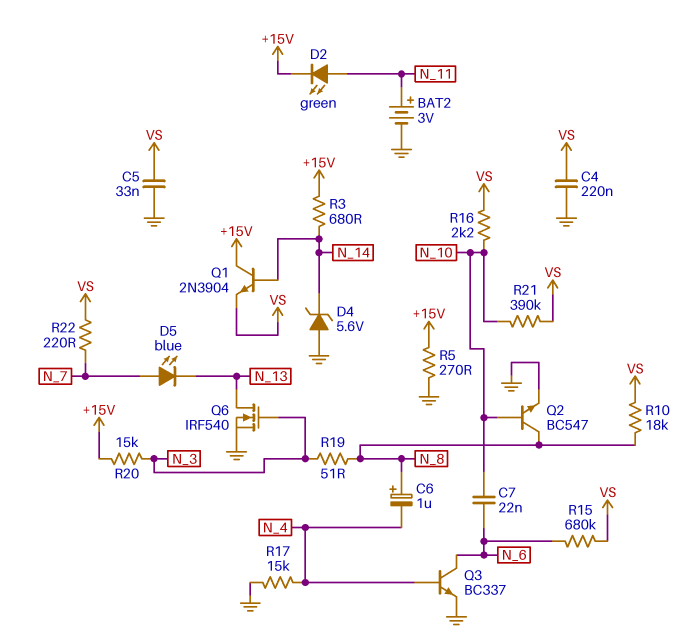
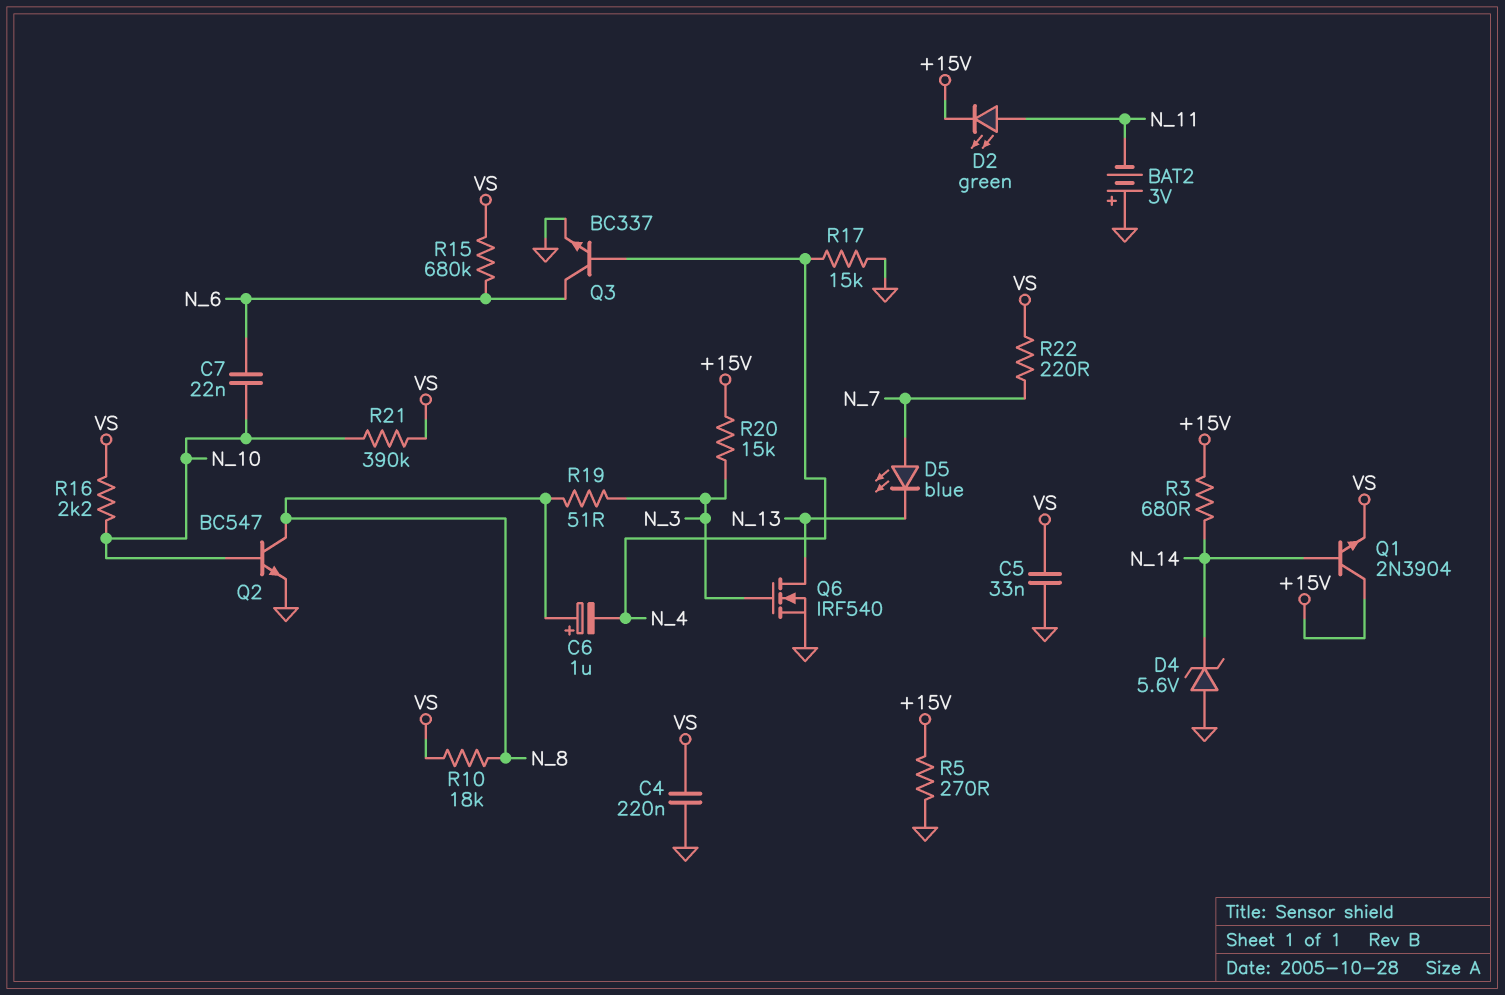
BAT2: 3V (plus N_11, minus GND) -> 3V (plus GND, minus N_11)

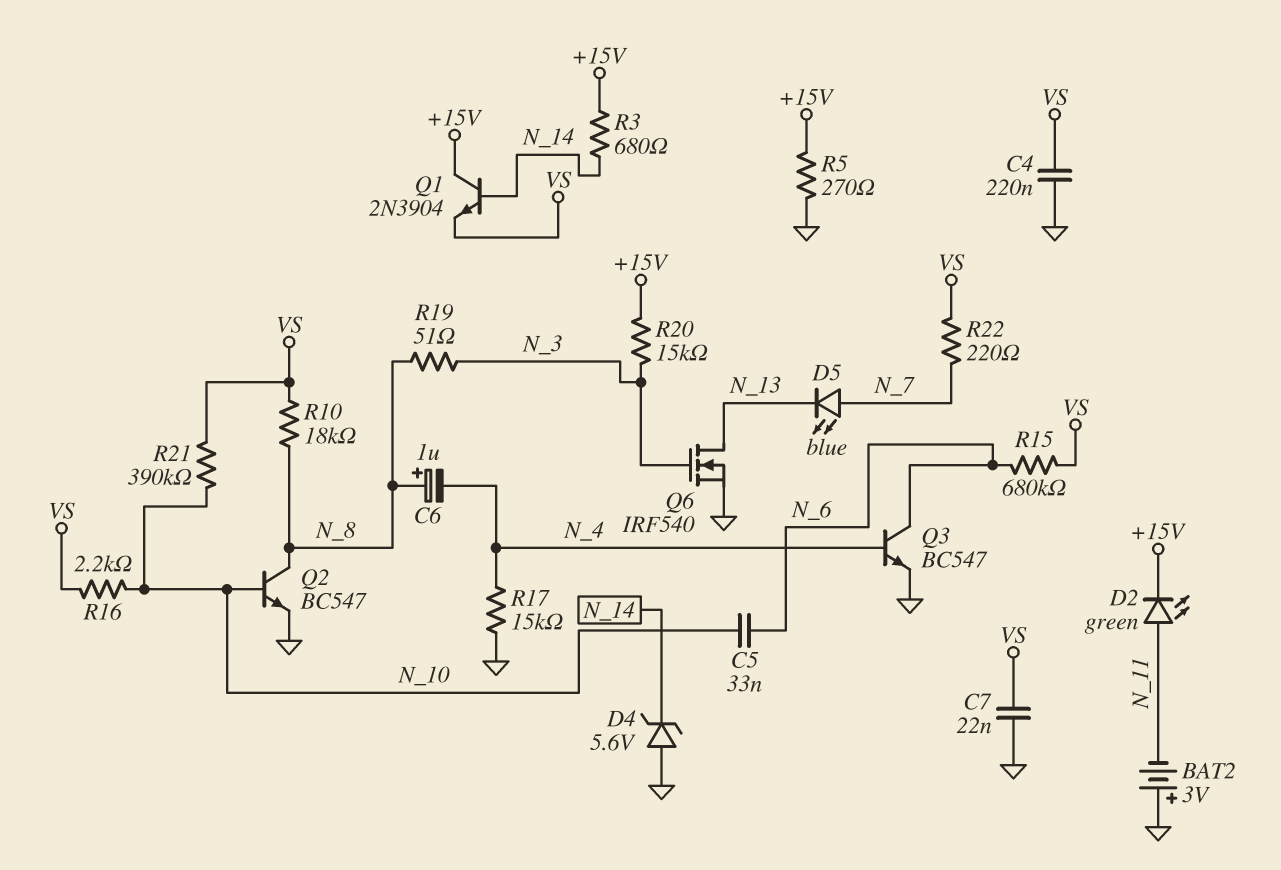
C5: 33nF (GND, VS) -> 33nF (N_6, N_10)
C7: 22nF (N_6, N_10) -> 22nF (GND, VS)
Q3: NPN BC337 (B N_4, C N_6, E GND) -> NPN BC547 (B N_4, C N_6, E GND)

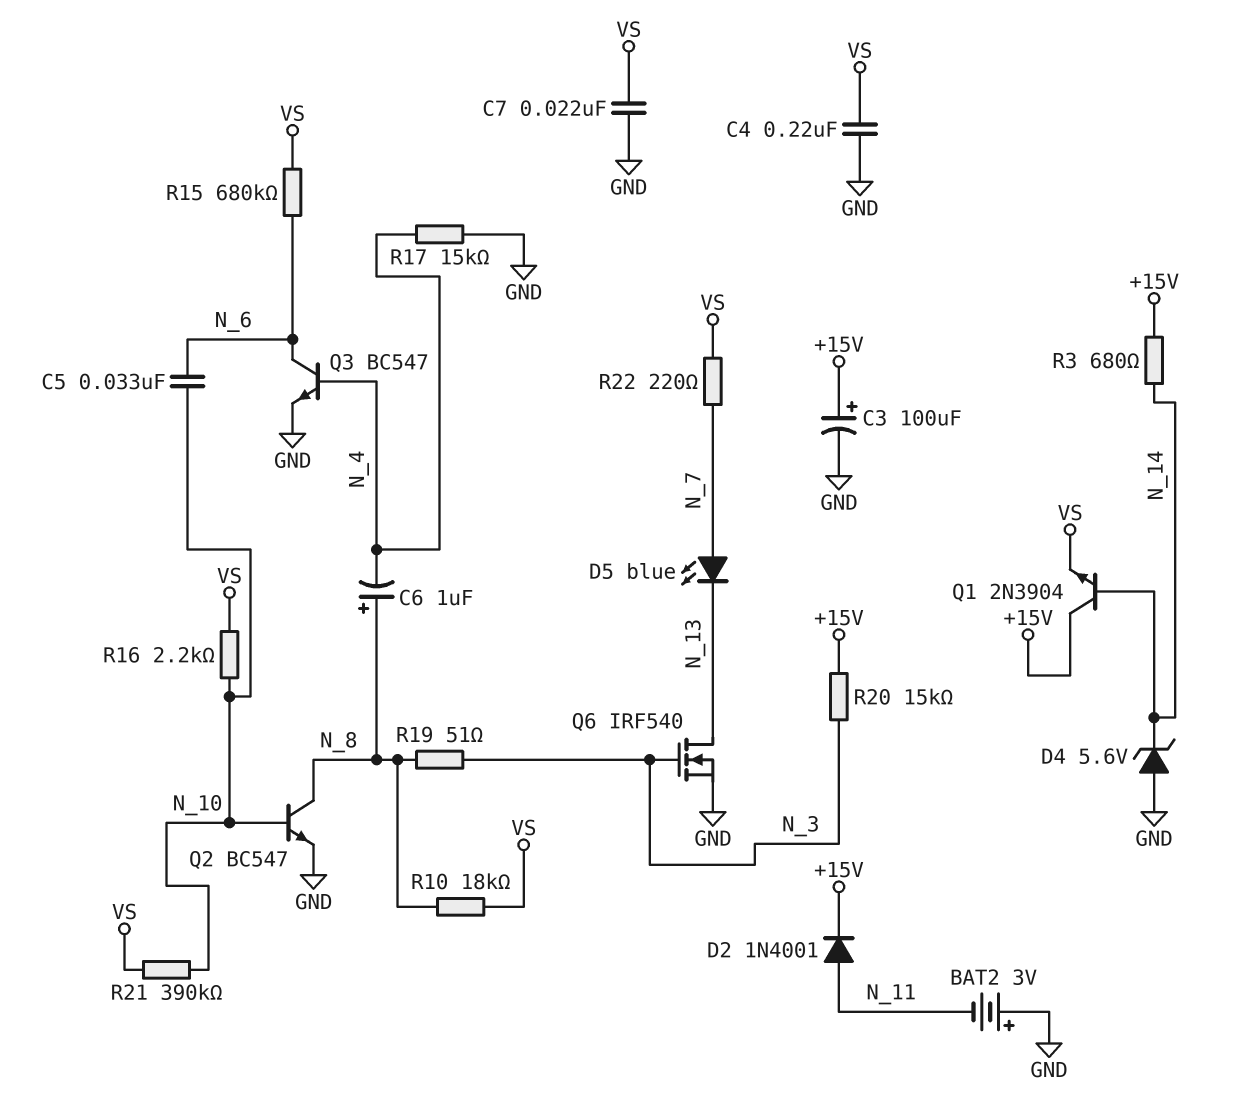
C3: none -> 100uF (plus +15V, minus GND)
D2: LED green (A N_11, K +15V) -> diode 1N4001 (A N_11, K +15V)
R5: 270 (+15V, GND) -> none

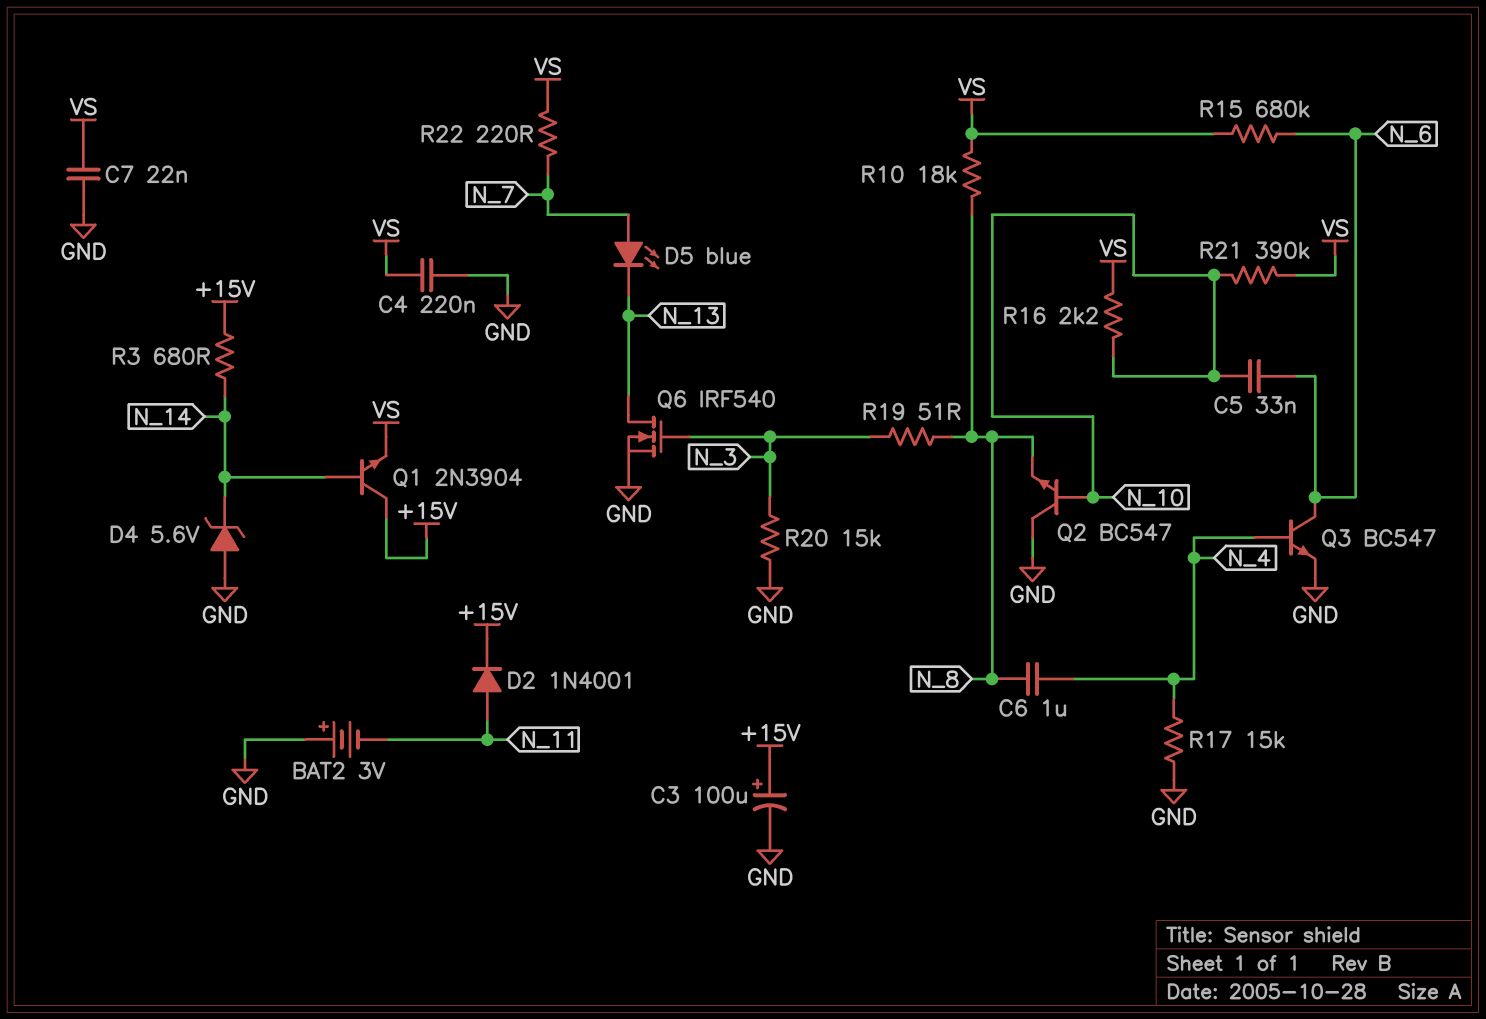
C6: 1uF (plus N_8, minus N_4) -> 1uF (N_4, N_8)
Q2: NPN BC547 (B N_10, C N_8, E GND) -> NPN BC547 (B N_10, C GND, E N_8)
R20: 15k (+15V, N_3) -> 15k (GND, N_3)

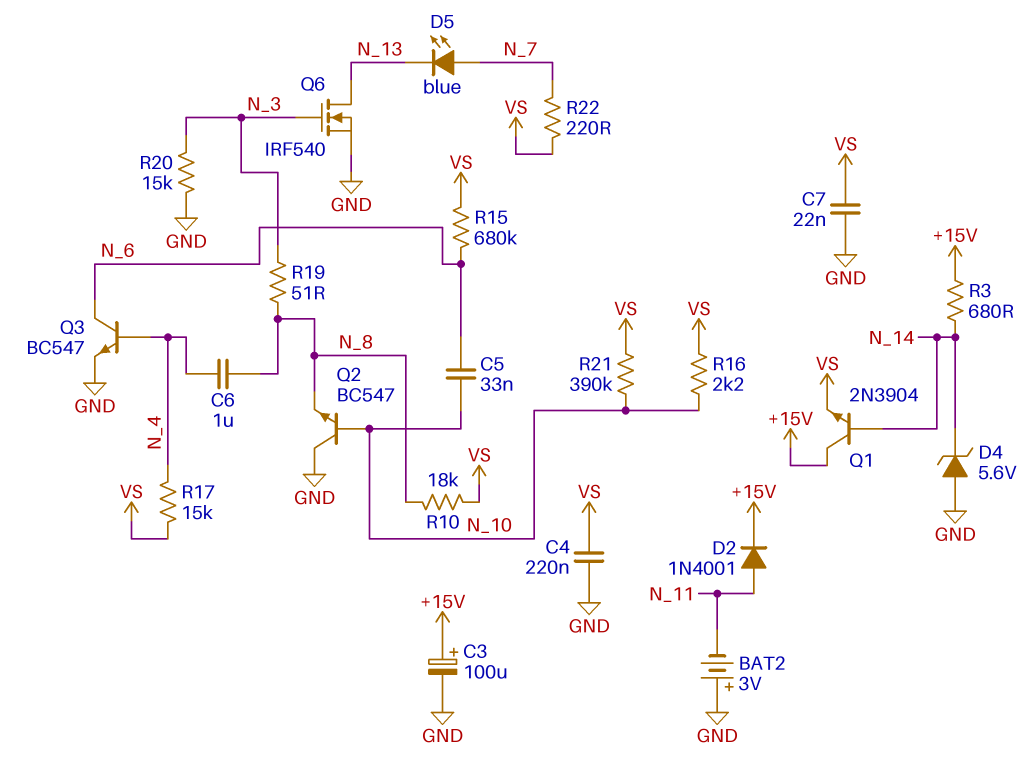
R17: 15k (GND, N_4) -> 15k (N_4, VS)

